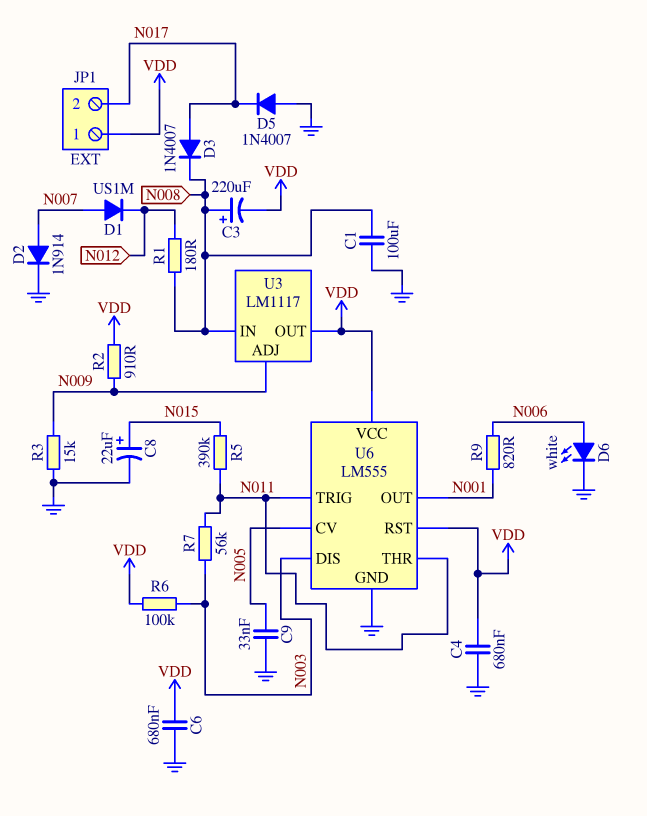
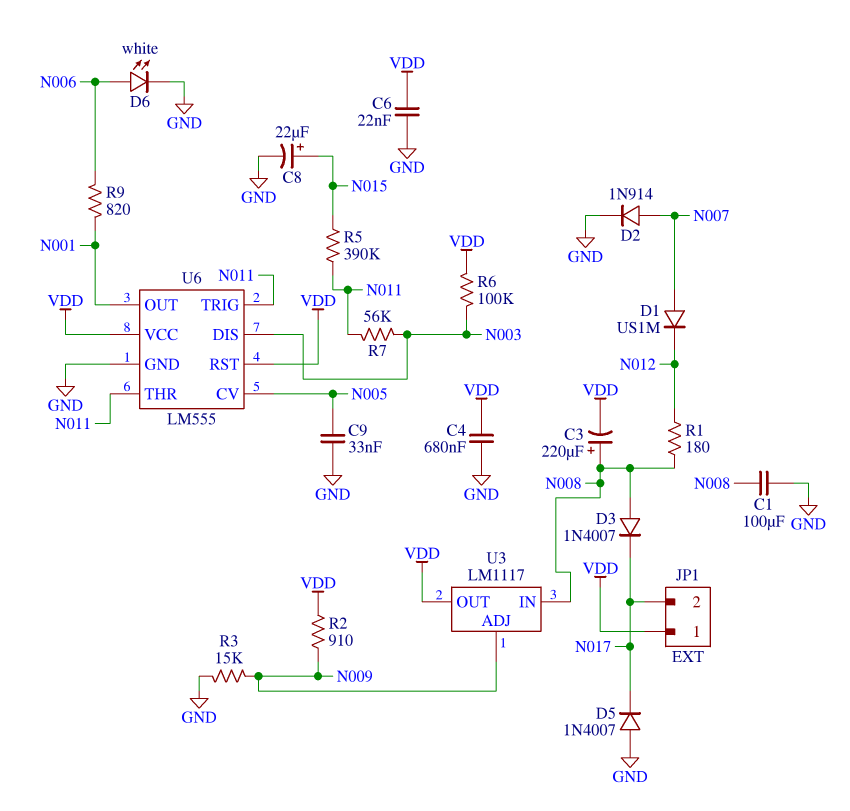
C6: 680nF (GND, VDD) -> 22nF (GND, VDD)
D3: diode 1N4007 (A N017, K N008) -> diode 1N4007 (A N008, K N017)

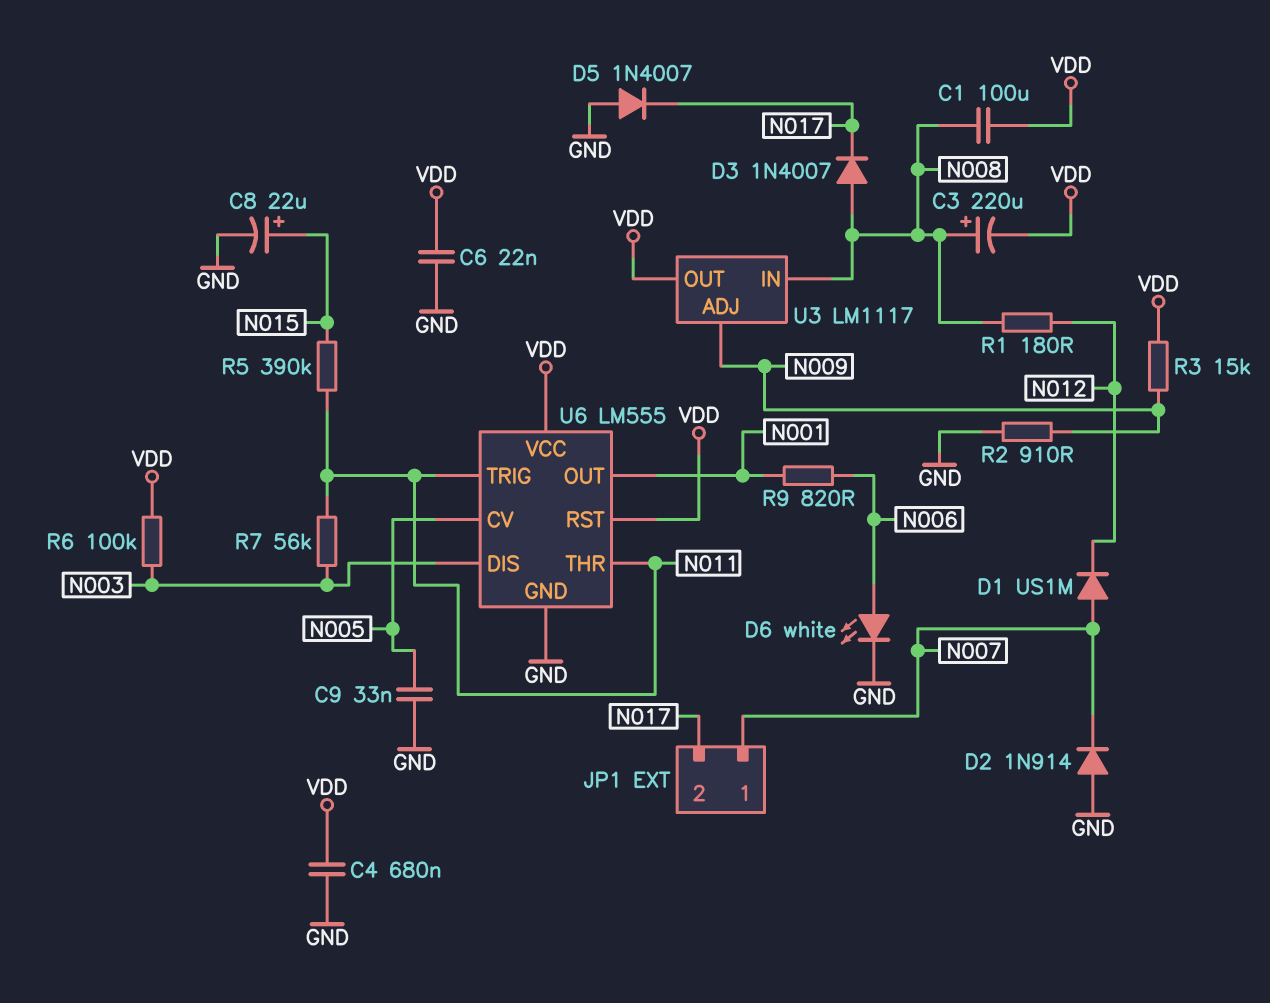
C1: 100uF (GND, N008) -> 100uF (N008, VDD)
D2: diode 1N914 (A N007, K GND) -> diode 1N914 (A GND, K N007)
JP1 pin 1: VDD -> N007
R2: 910 (N009, VDD) -> 910 (GND, N009)
R3: 15k (GND, N009) -> 15k (N009, VDD)

